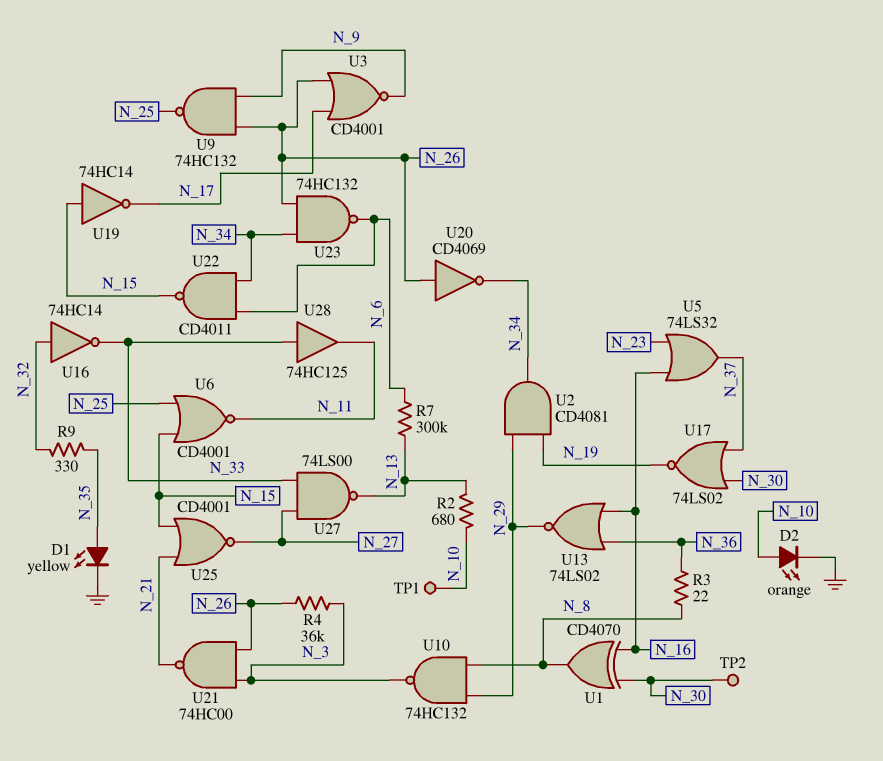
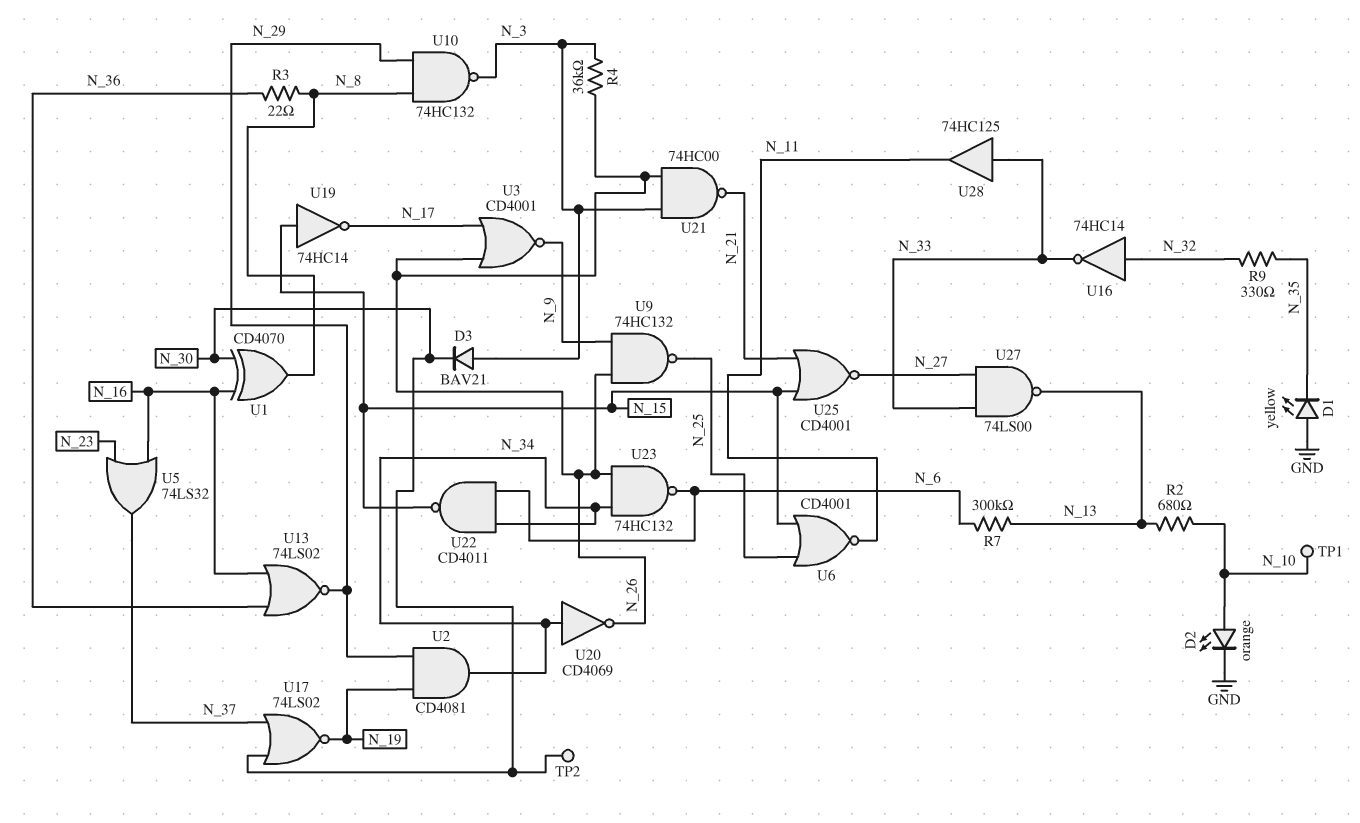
D1: LED yellow (A N_35, K GND) -> LED yellow (A GND, K N_35)
D3: none -> diode BAV21 (A N_3, K N_30)
U20: NOT CD4069 (in N_26, out N_34) -> NOT CD4069 (in N_34, out N_26)

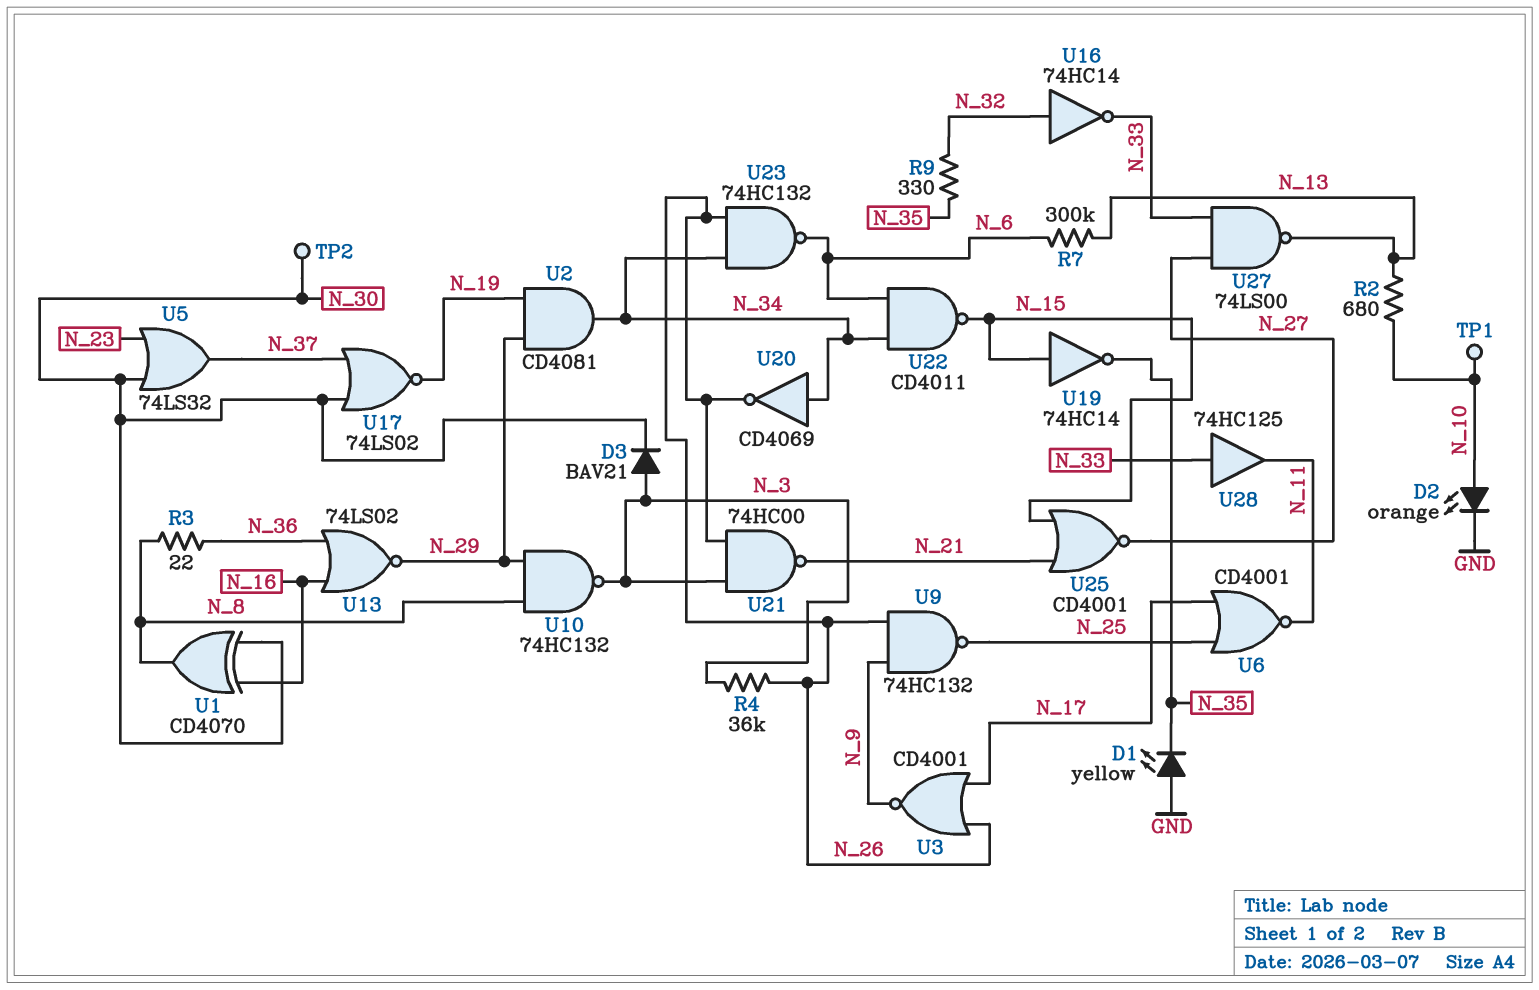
U5: OR 74LS32 (in N_16, in N_23, out N_37) -> OR 74LS32 (in N_23, in N_30, out N_37)
U6: NOR CD4001 (in N_15, in N_25, out N_11) -> NOR CD4001 (in N_17, in N_25, out N_11)
U19: NOT 74HC14 (in N_15, out N_17) -> NOT 74HC14 (in N_15, out N_35)

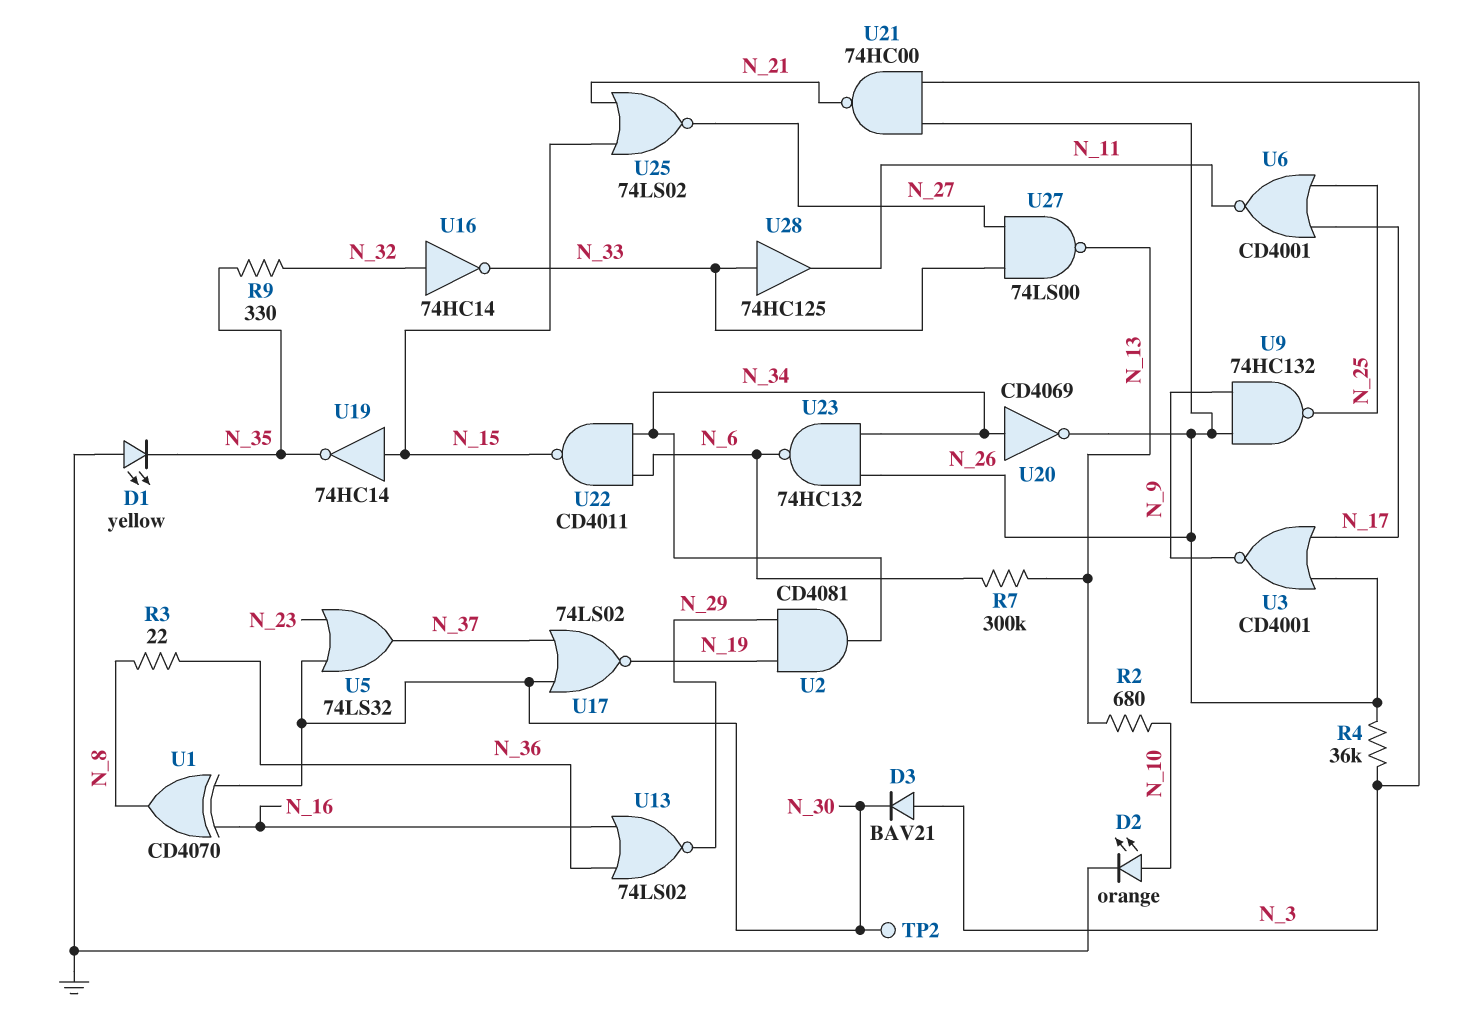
TP1: test point (N_10) -> none
U10: NAND 74HC132 (in N_8, in N_29, out N_3) -> none
U25: NOR CD4001 (in N_15, in N_21, out N_27) -> NOR 74LS02 (in N_15, in N_21, out N_27)

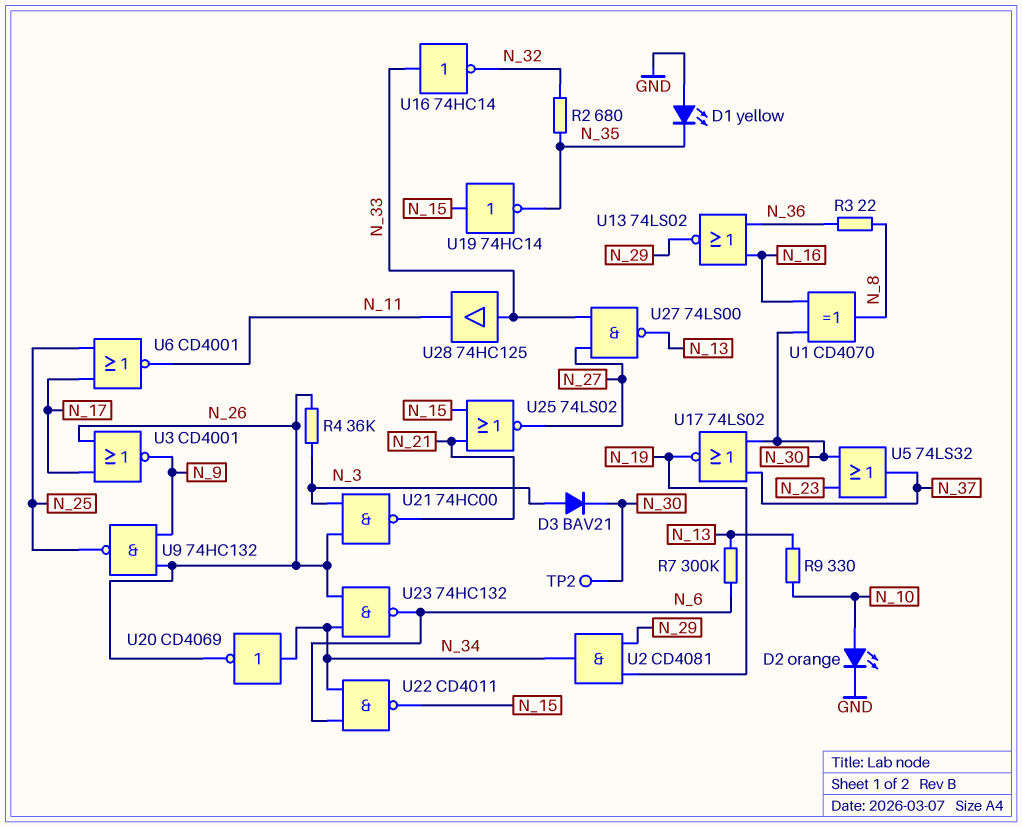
R2: 680 (N_10, N_13) -> 680 (N_32, N_35)
R9: 330 (N_32, N_35) -> 330 (N_10, N_13)
U16: NOT 74HC14 (in N_32, out N_33) -> NOT 74HC14 (in N_33, out N_32)

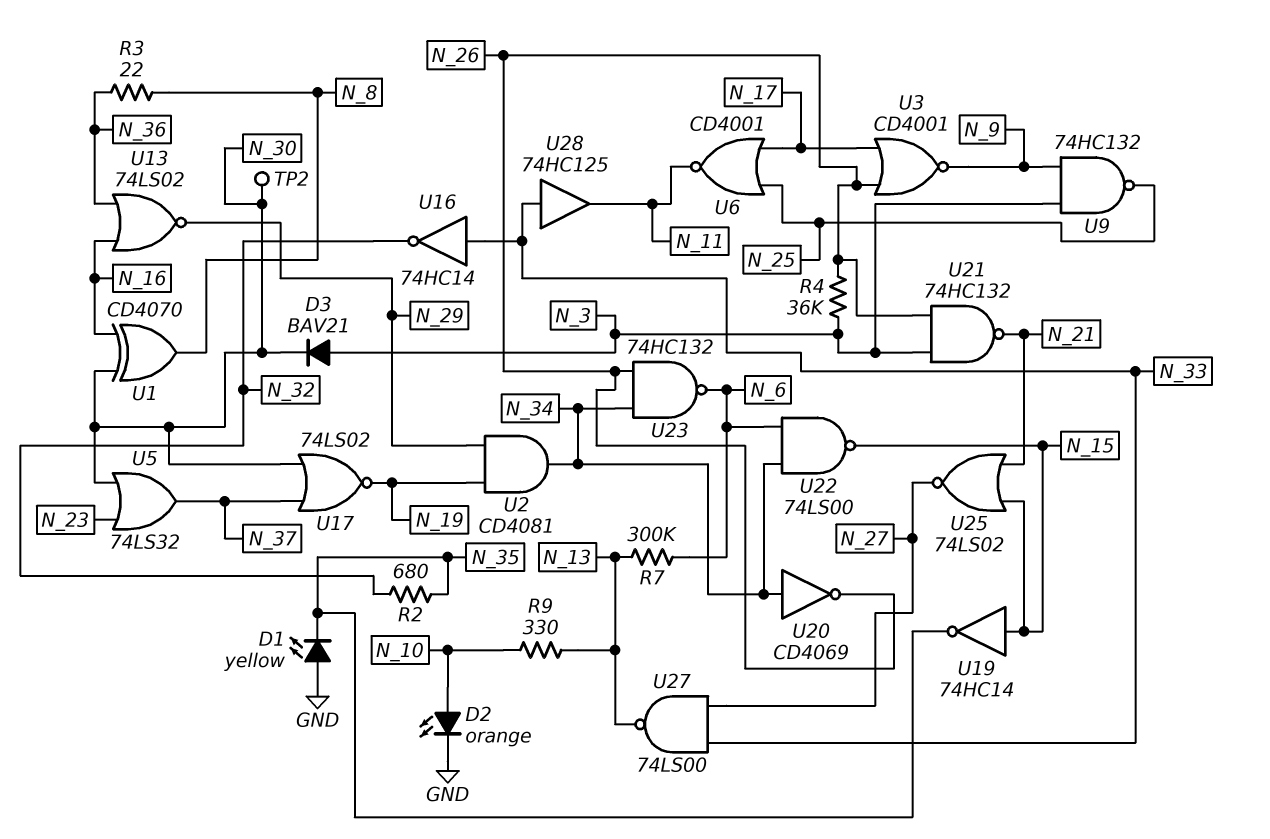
U9: NAND 74HC132 (in N_9, in N_26, out N_25) -> NAND 74HC132 (in N_3, in N_9, out N_25)
U21: NAND 74HC00 (in N_3, in N_26, out N_21) -> NAND 74HC132 (in N_3, in N_26, out N_21)
U22: NAND CD4011 (in N_6, in N_34, out N_15) -> NAND 74LS00 (in N_6, in N_34, out N_15)

